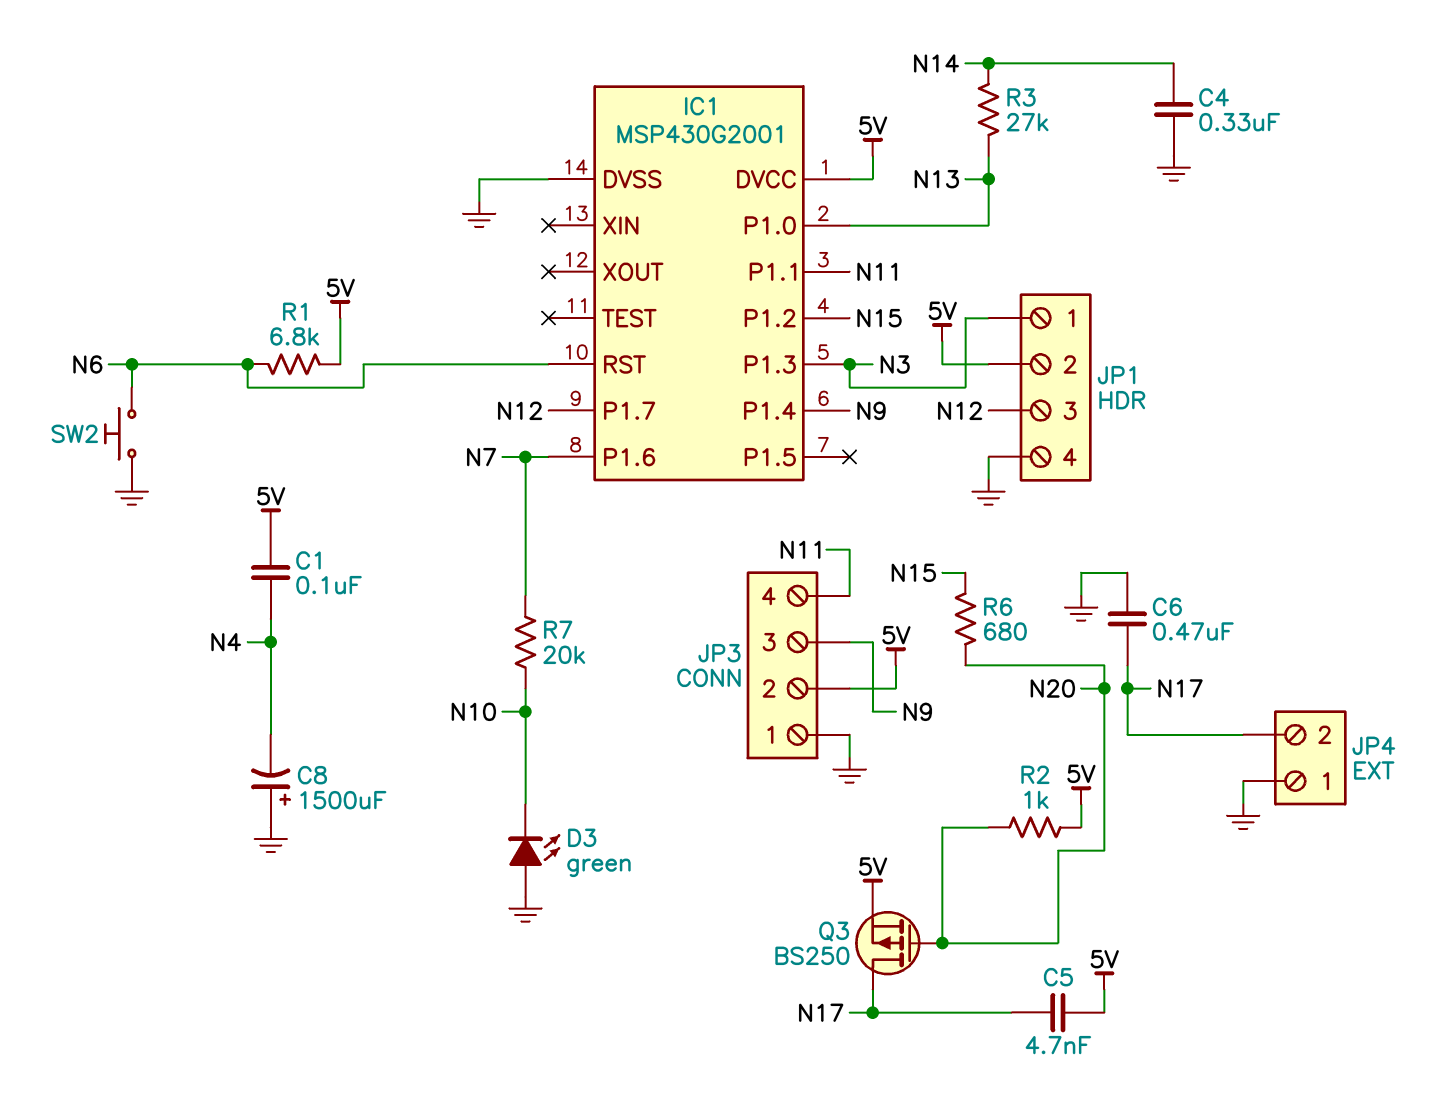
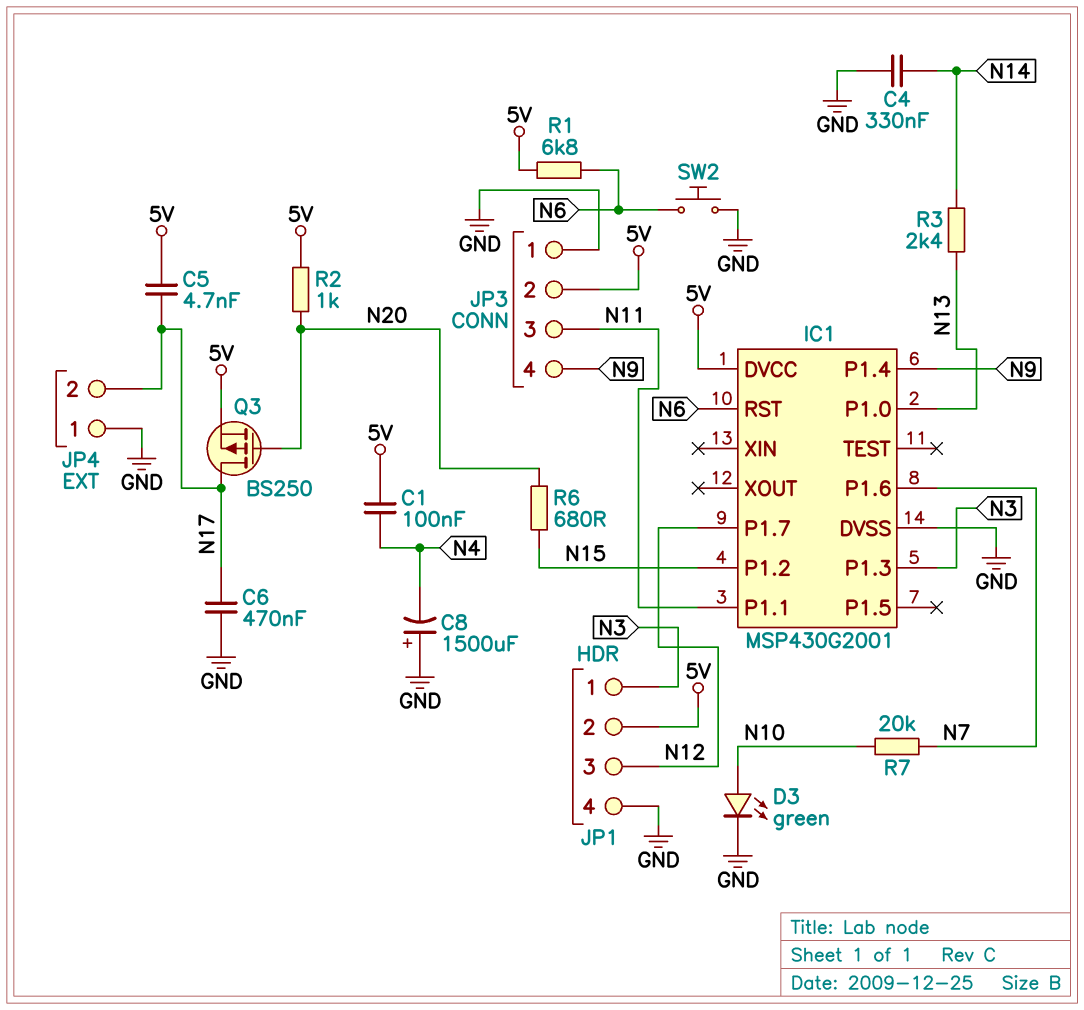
D3: LED green (A GND, K N10) -> LED green (A N10, K GND)
JP3 pin 3: N9 -> N11
JP3 pin 4: N11 -> N9
R3: 27k (N13, N14) -> 2.4k (N13, N14)

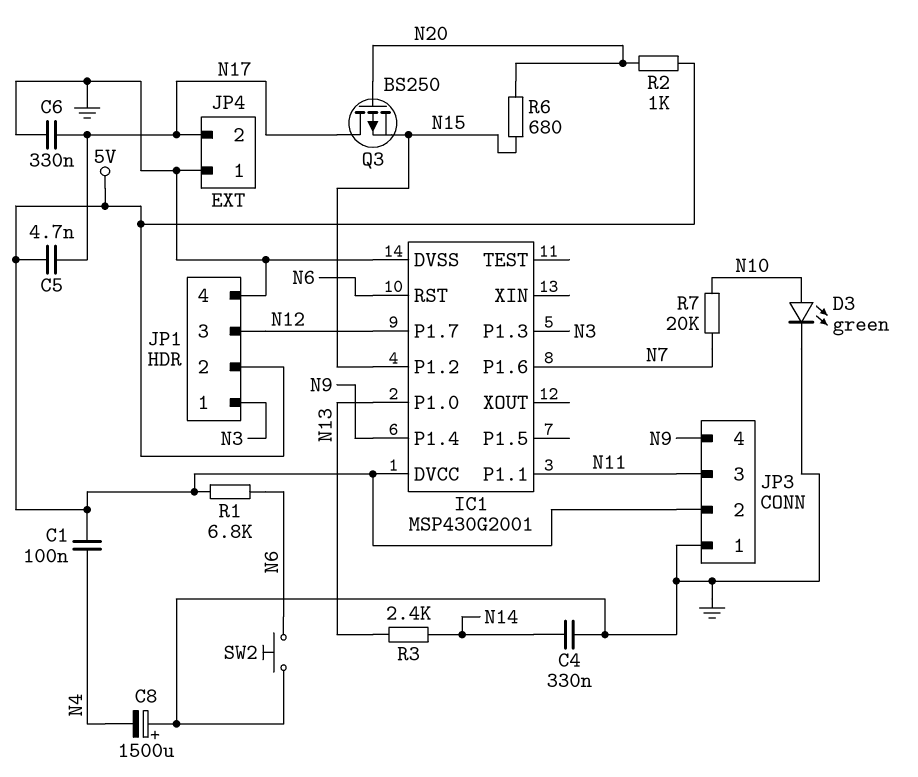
C6: 470nF (GND, N17) -> 330nF (GND, N17)
Q3: PMOS BS250 (G N20, D N17, S 5V) -> PMOS BS250 (G N20, D N17, S N15)

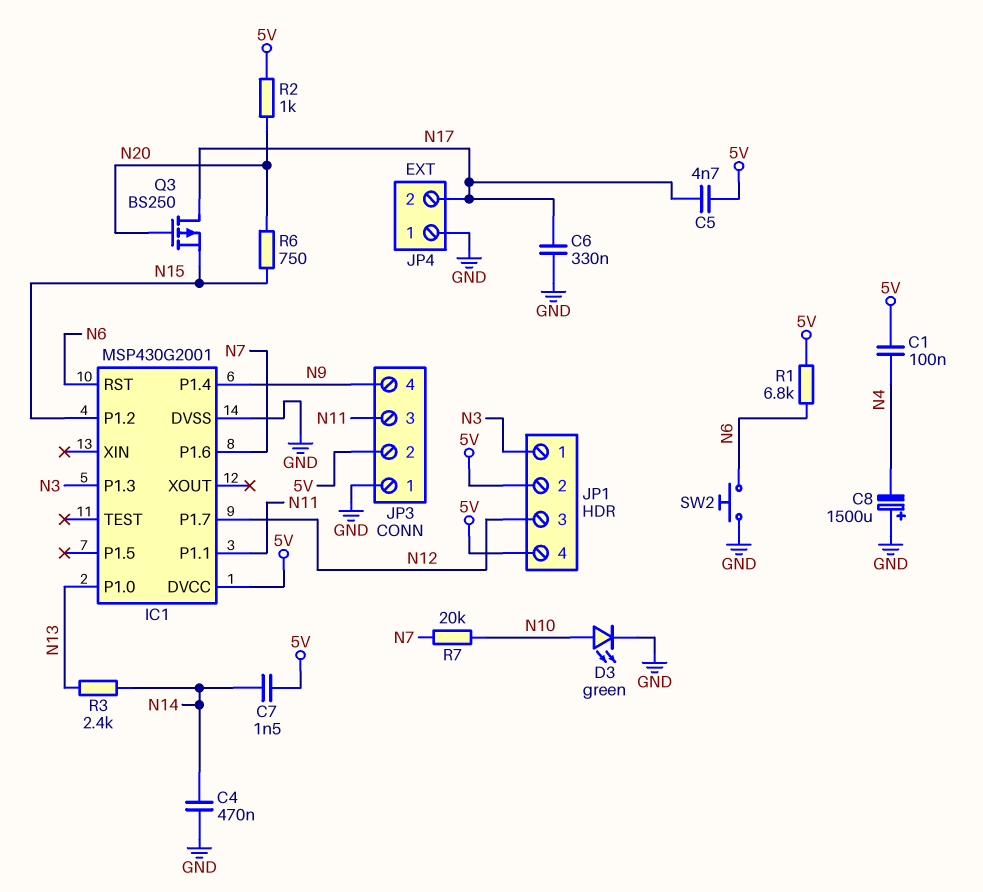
C4: 330nF (GND, N14) -> 470nF (GND, N14)
C7: none -> 1.5nF (5V, N14)
JP1 pin 4: GND -> 5V
R6: 680 (N15, N20) -> 750 (N15, N20)

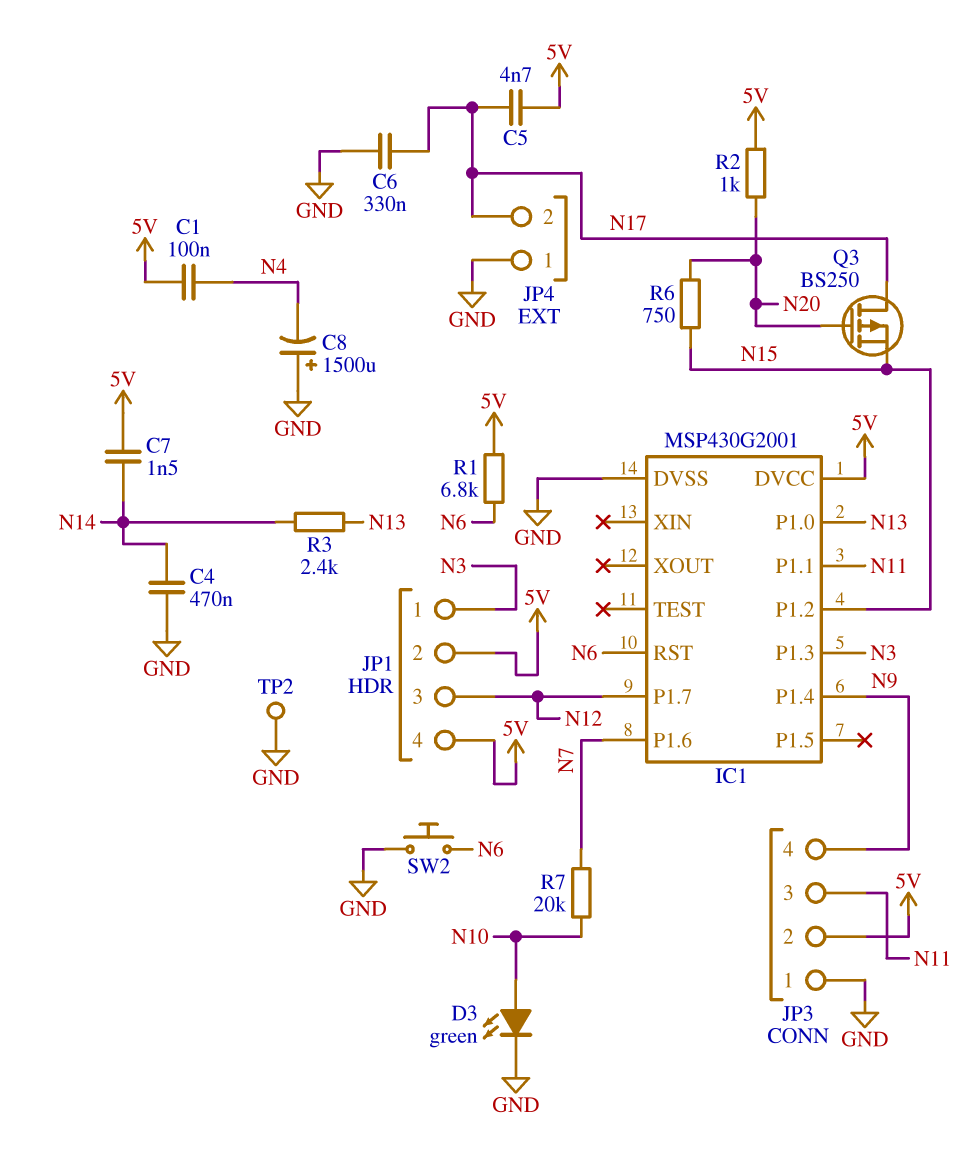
TP2: none -> test point (GND)

